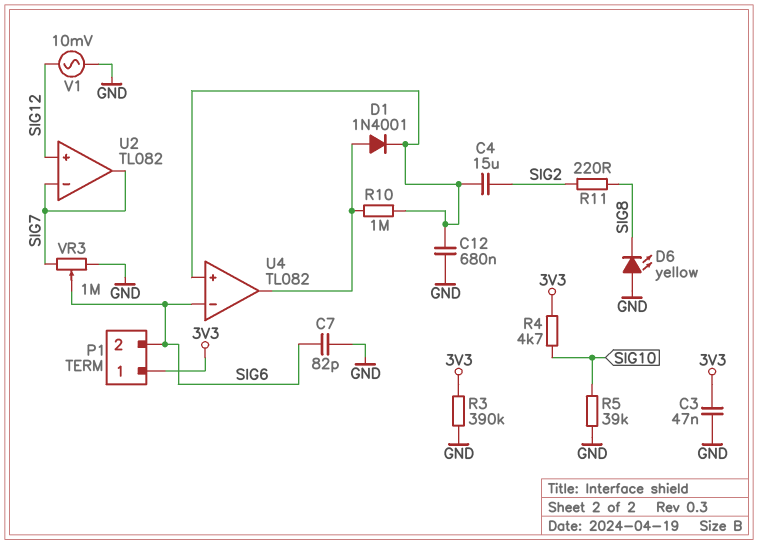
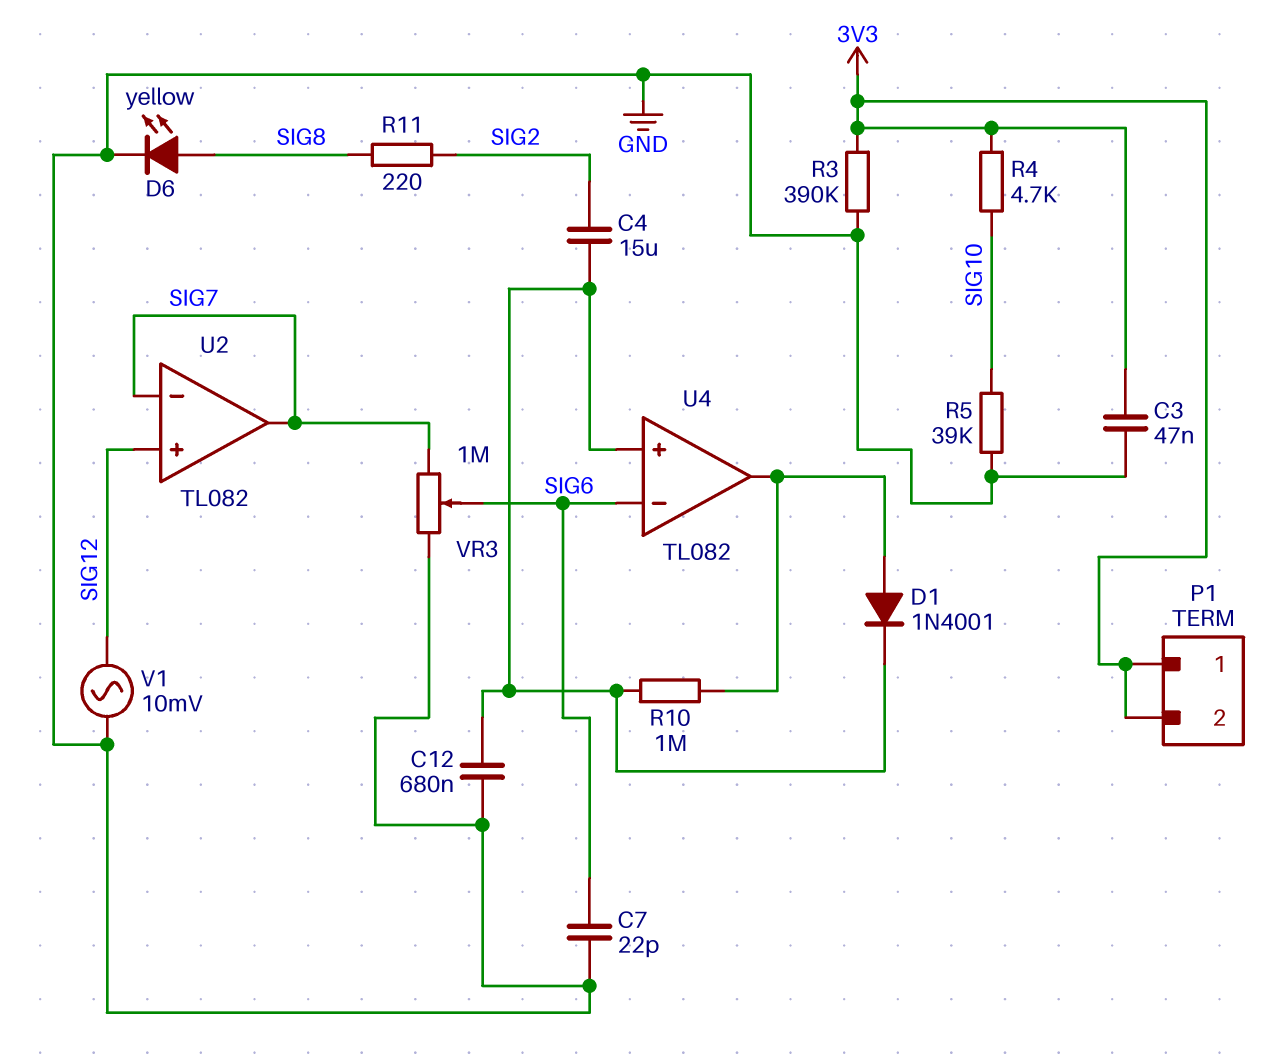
C7: 82pF (GND, SIG6) -> 22pF (GND, SIG6)
D6: LED yellow (A GND, K SIG8) -> LED yellow (A SIG8, K GND)
P1 pin 2: SIG6 -> 3V3

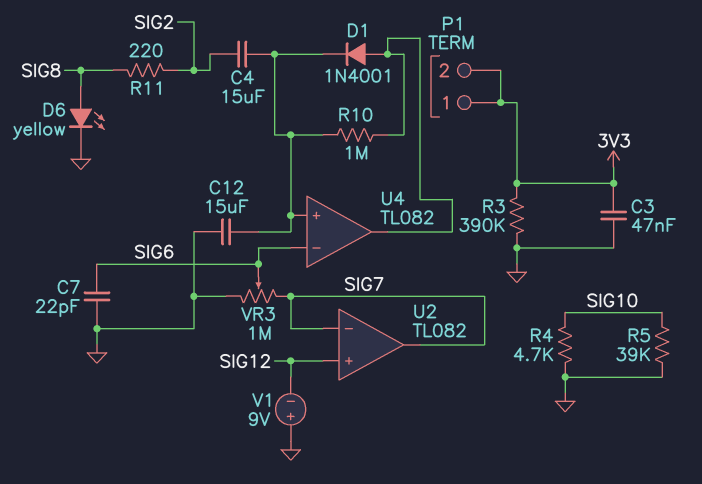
C12: 680nF (GND, U4/in+) -> 15uF (GND, U4/in+)
R4: 4.7k (3V3, SIG10) -> 4.7k (GND, SIG10)
V1: AC 10mV (GND, SIG12) -> 9V (plus GND, minus SIG12)

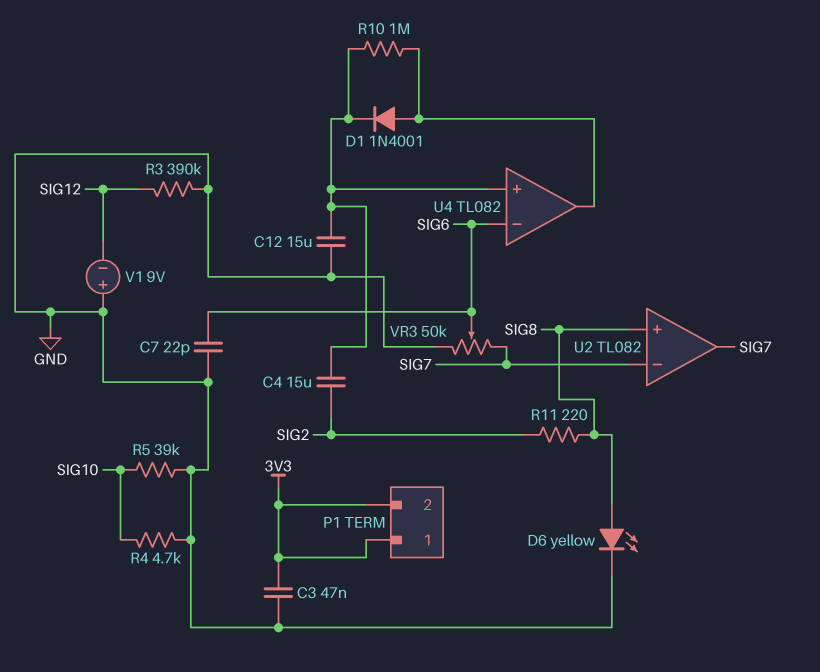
R3: 390k (3V3, GND) -> 390k (GND, SIG12)
U2 pin in+: SIG12 -> SIG8
VR3: 1M (GND, SIG7, wiper SIG6) -> 50k (GND, SIG7, wiper SIG6)

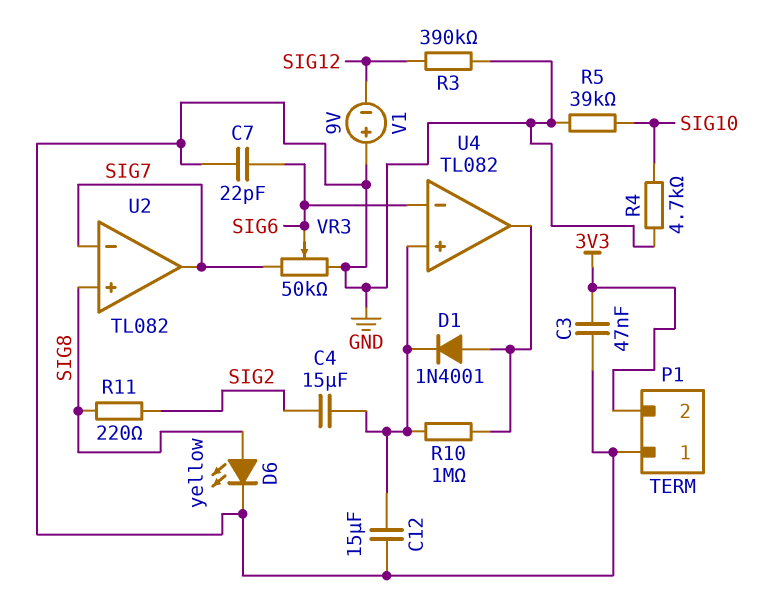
P1 pin 1: 3V3 -> GND

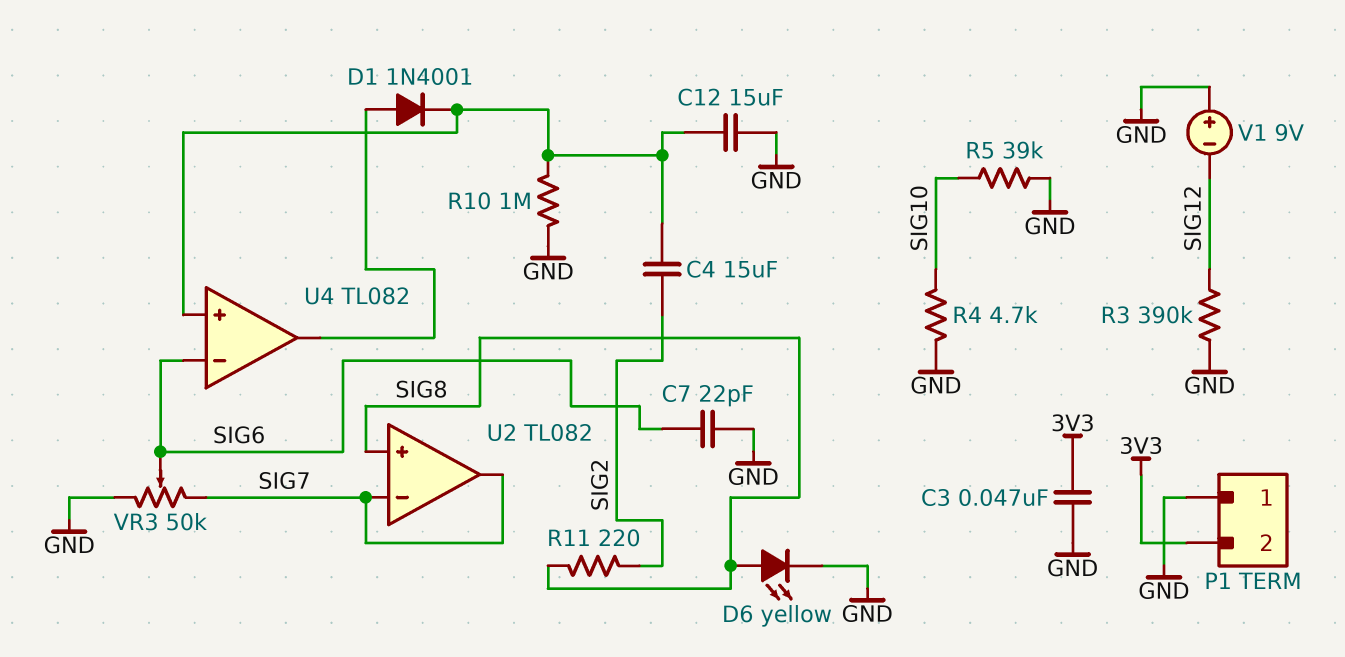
R10: 1M (U4/in+, U4/out) -> 1M (GND, U4/in+)

